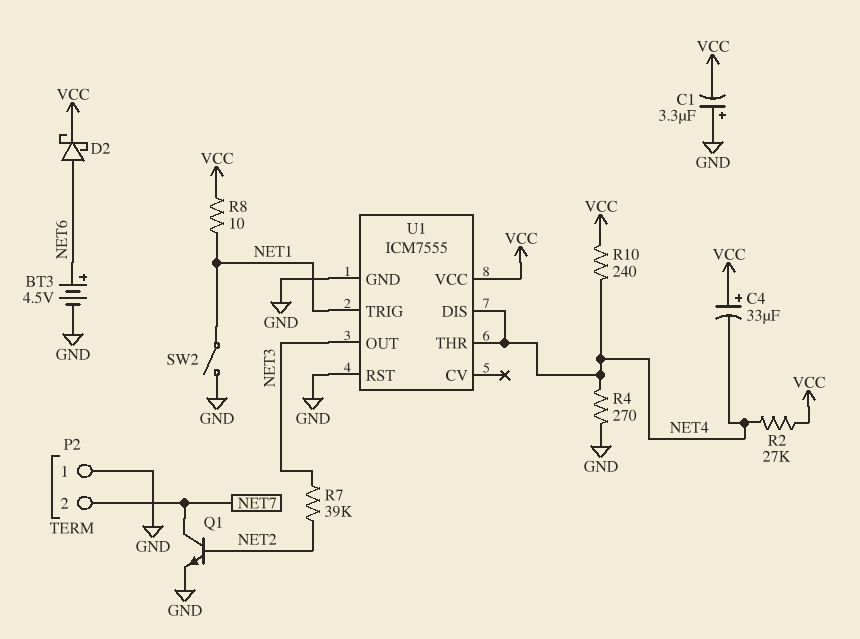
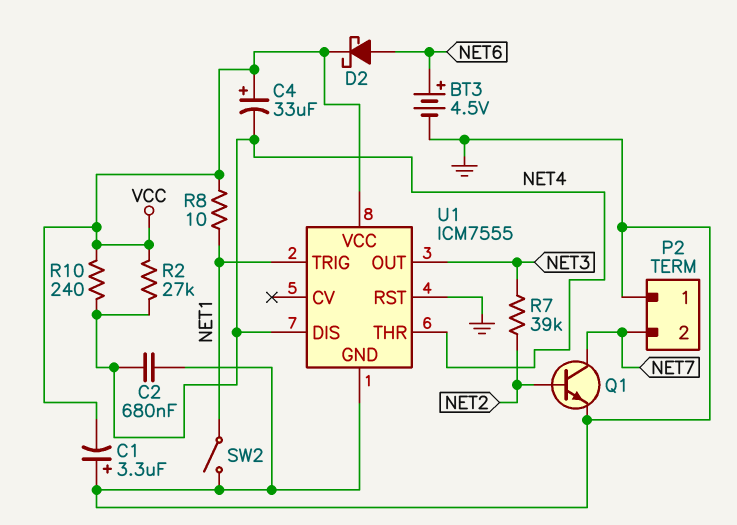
C2: none -> 680nF (GND, NET4)
R4: 270 (GND, NET4) -> none

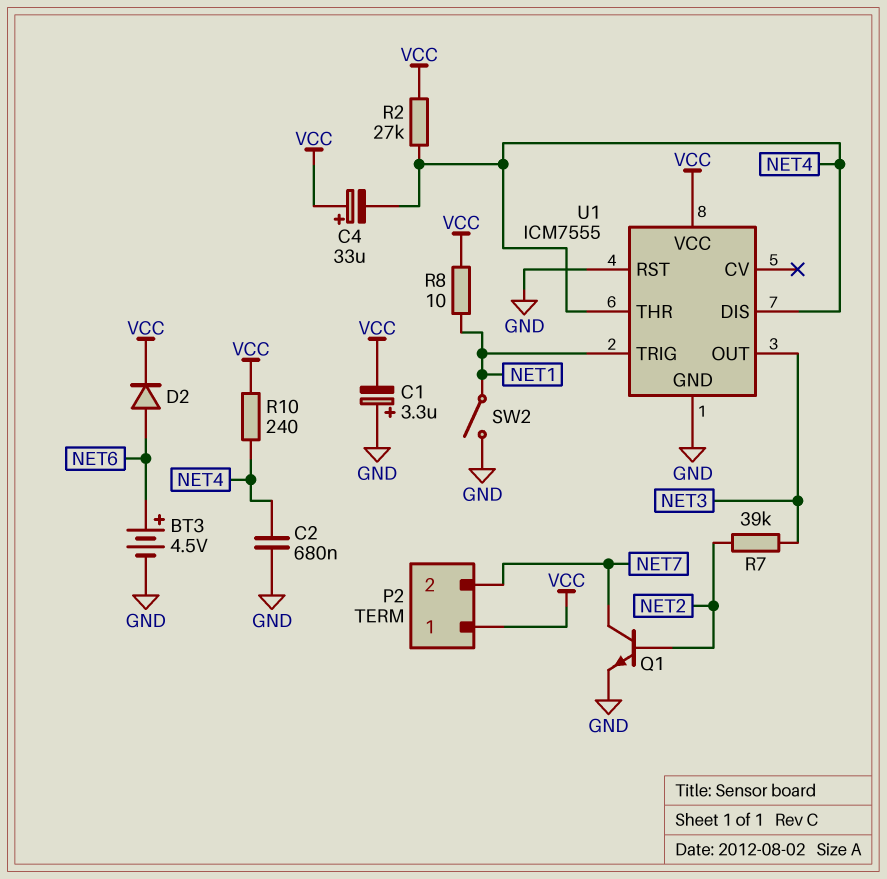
D2: schottky (A NET6, K VCC) -> diode (A NET6, K VCC)
P2 pin 1: GND -> VCC

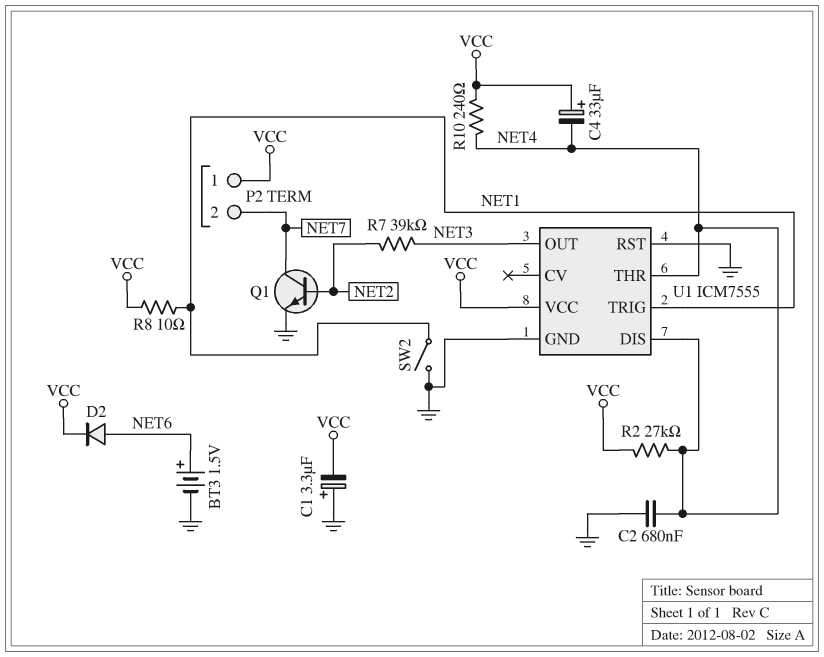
BT3: 4.5V (plus NET6, minus GND) -> 1.5V (plus NET6, minus GND)

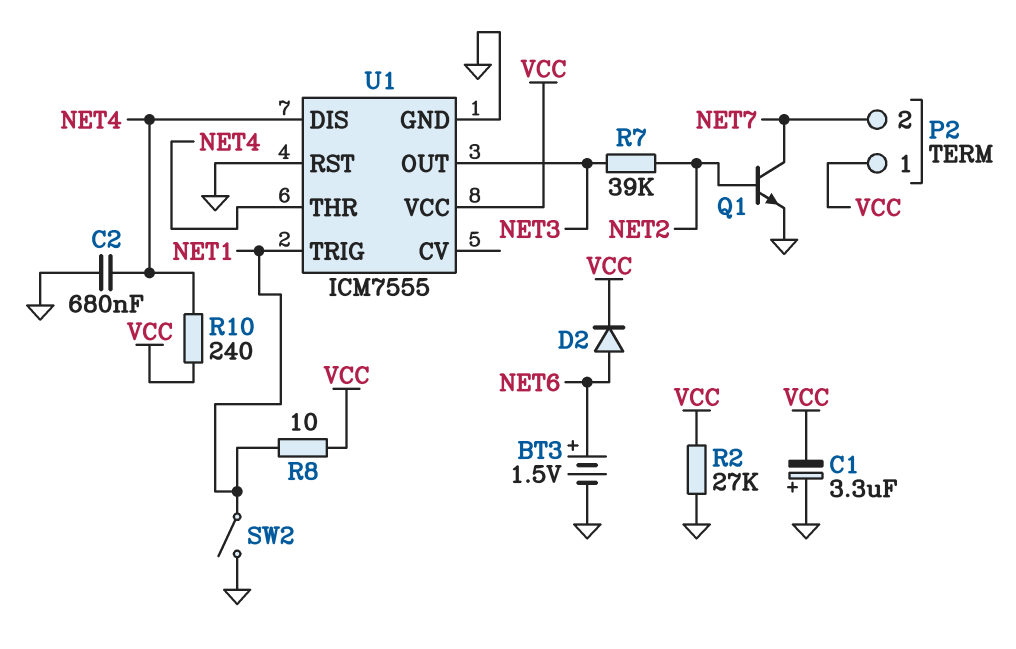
C4: 33uF (plus VCC, minus NET4) -> none
R2: 27k (NET4, VCC) -> 27k (GND, VCC)

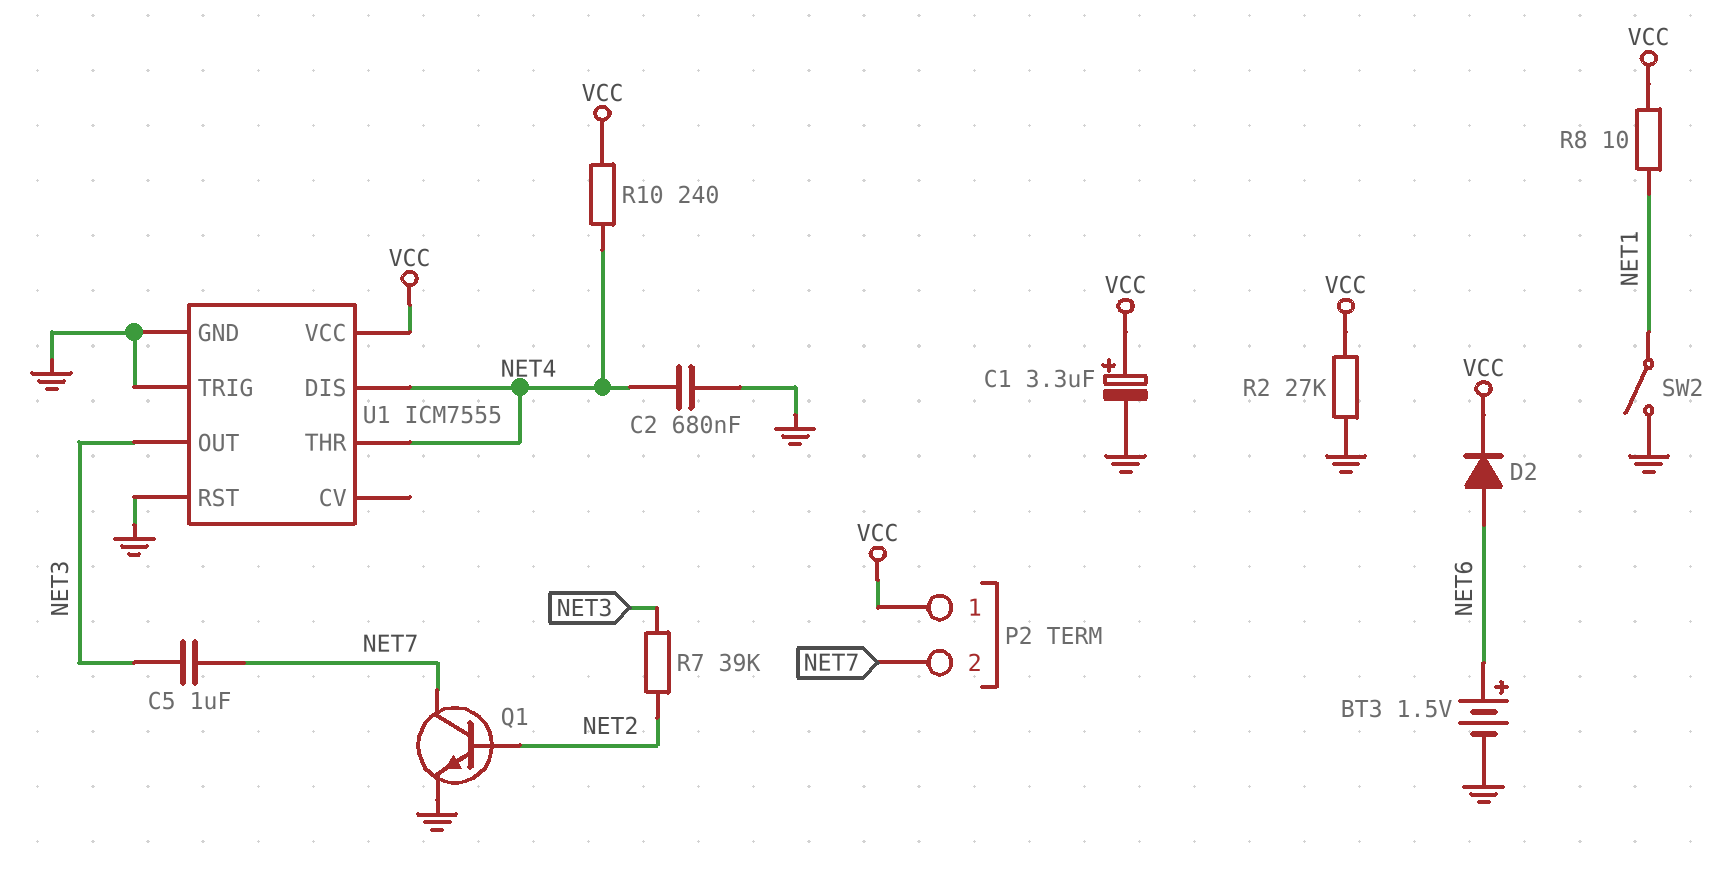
C1: 3.3uF (plus GND, minus VCC) -> 3.3uF (plus VCC, minus GND)
C5: none -> 1uF (NET3, NET7)
U1 pin TRIG: NET1 -> GND

